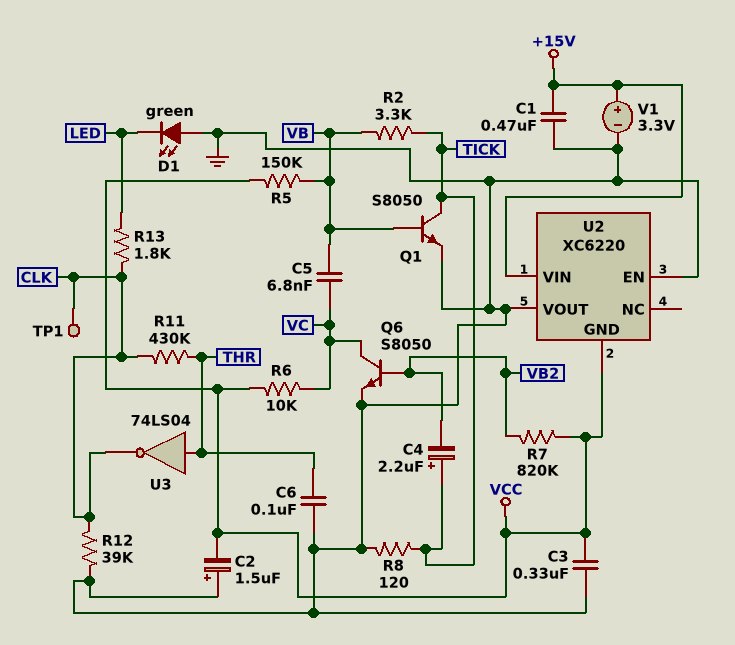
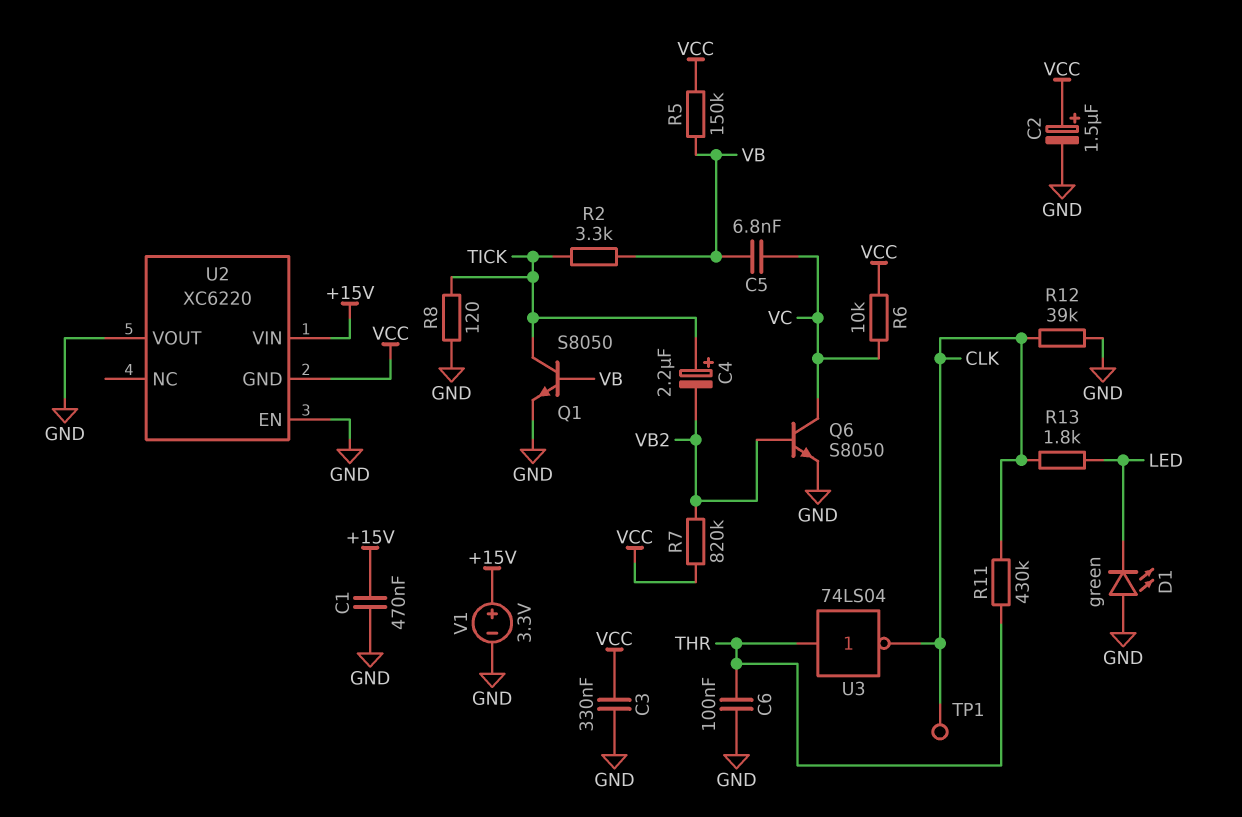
C2: 1.5uF (plus GND, minus VCC) -> 1.5uF (plus VCC, minus GND)

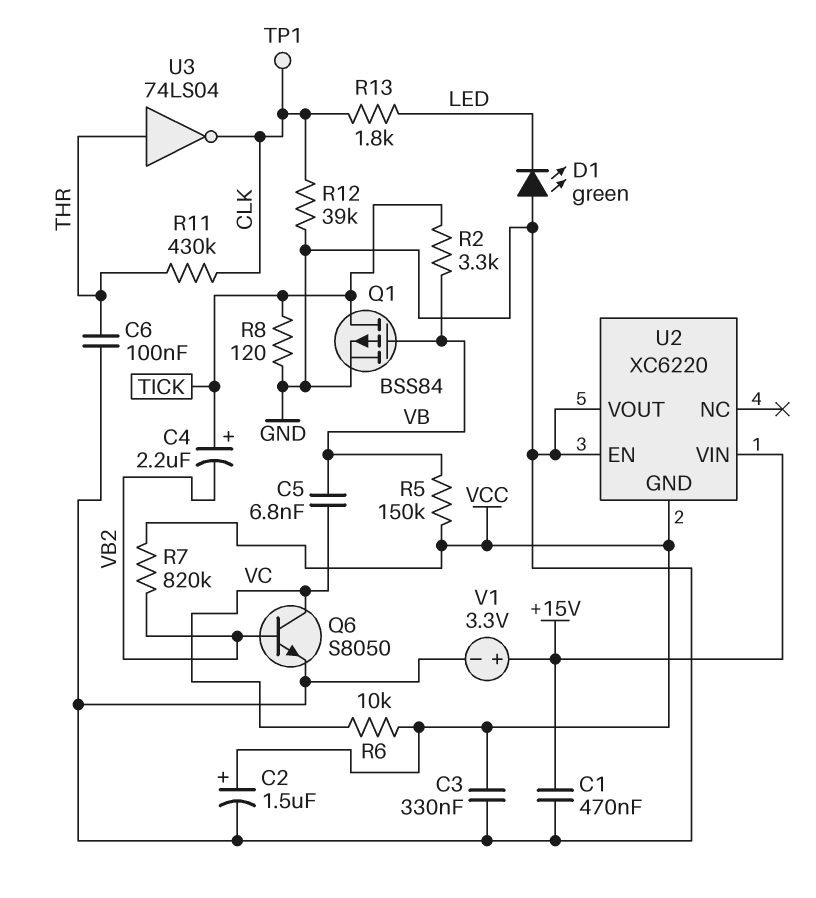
Q1: NPN S8050 (B VB, C TICK, E GND) -> PMOS BSS84 (G VB, D TICK, S GND)

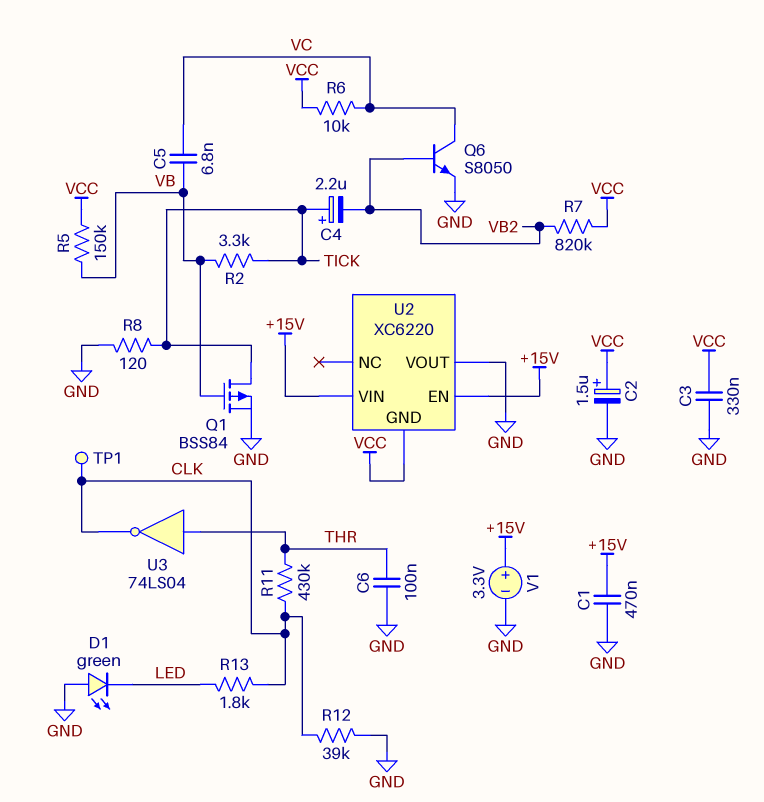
U2 pin EN: GND -> +15V

